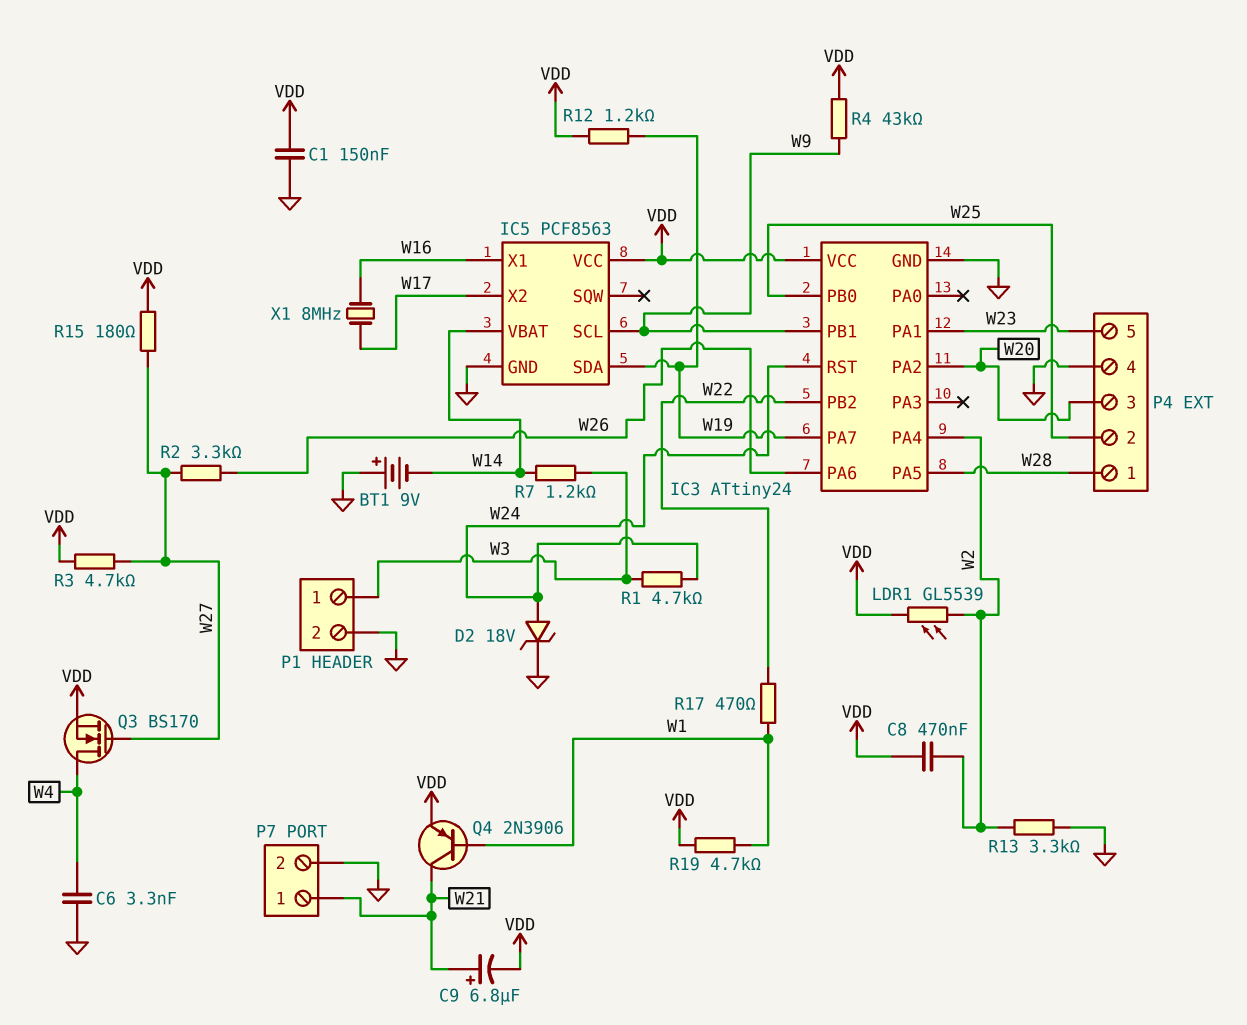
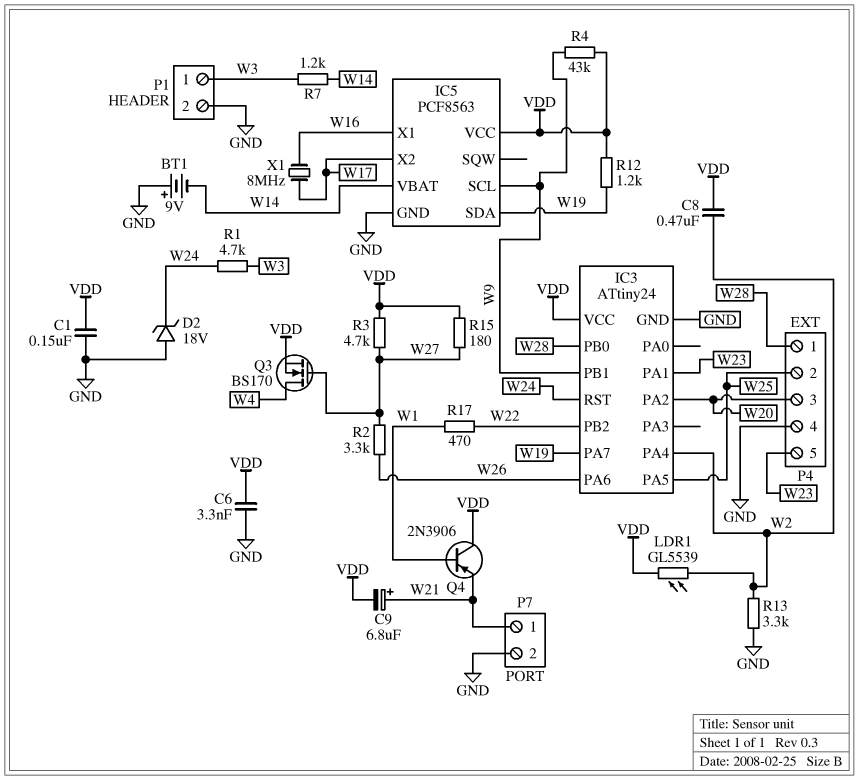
C6: 3.3nF (GND, W4) -> 3.3nF (GND, VDD)
D2: zener 18V (A W24, K GND) -> zener 18V (A GND, K W24)
IC3 pin PA5: W28 -> W25
IC3 pin PB0: W25 -> W28
Q4: PNP 2N3906 (B W1, C W21, E VDD) -> PNP 2N3906 (B W1, C VDD, E W21)
R19: 4.7k (VDD, W1) -> none

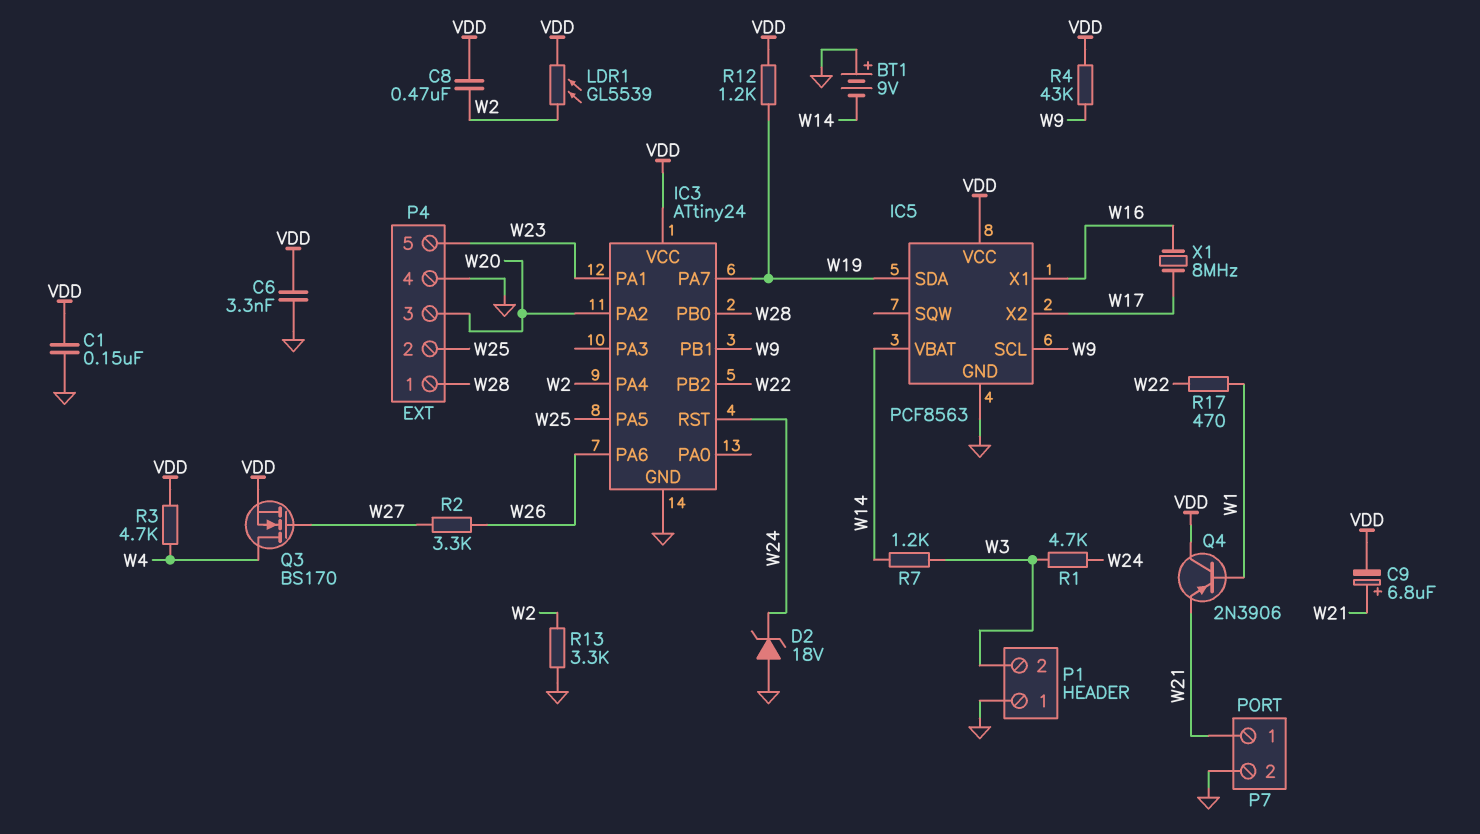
P1 pin 1: W3 -> GND
P1 pin 2: GND -> W3
R3: 4.7k (VDD, W27) -> 4.7k (VDD, W4)
R15: 180 (VDD, W27) -> none

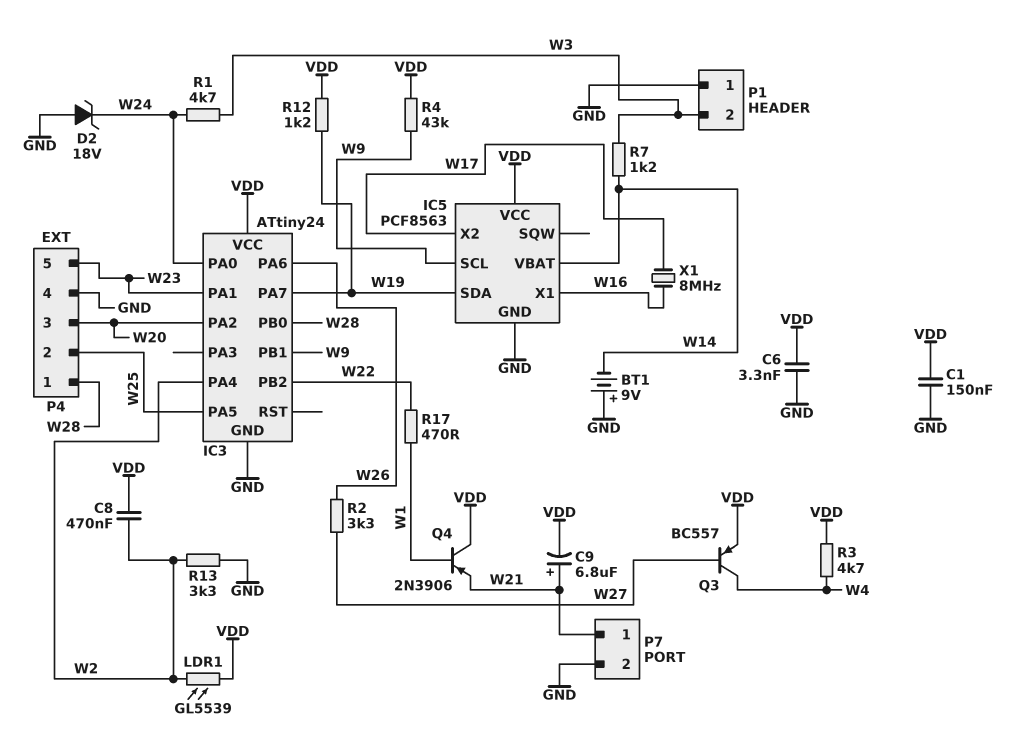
IC3 pin PA0: none -> W24
IC3 pin RST: W24 -> none
Q3: NMOS BS170 (G W27, D W4, S VDD) -> PNP BC557 (B W27, C W4, E VDD)

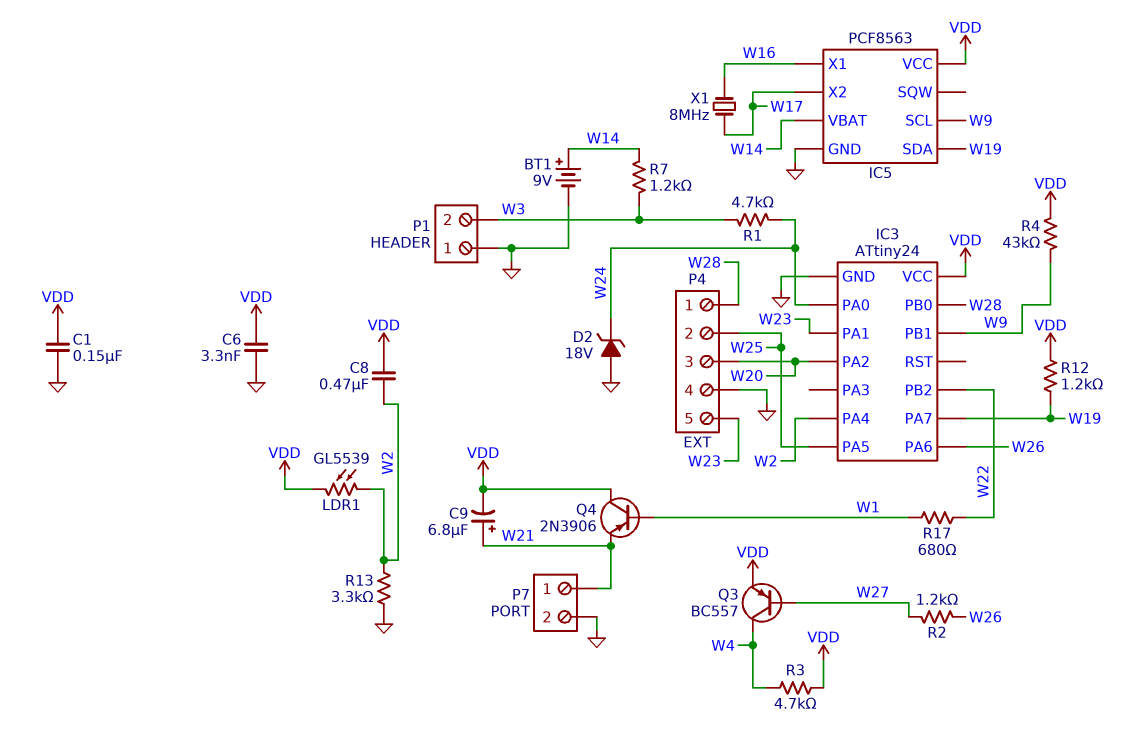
BT1: 9V (plus GND, minus W14) -> 9V (plus W14, minus GND)
R2: 3.3k (W26, W27) -> 1.2k (W26, W27)
R17: 470 (W1, W22) -> 680 (W1, W22)

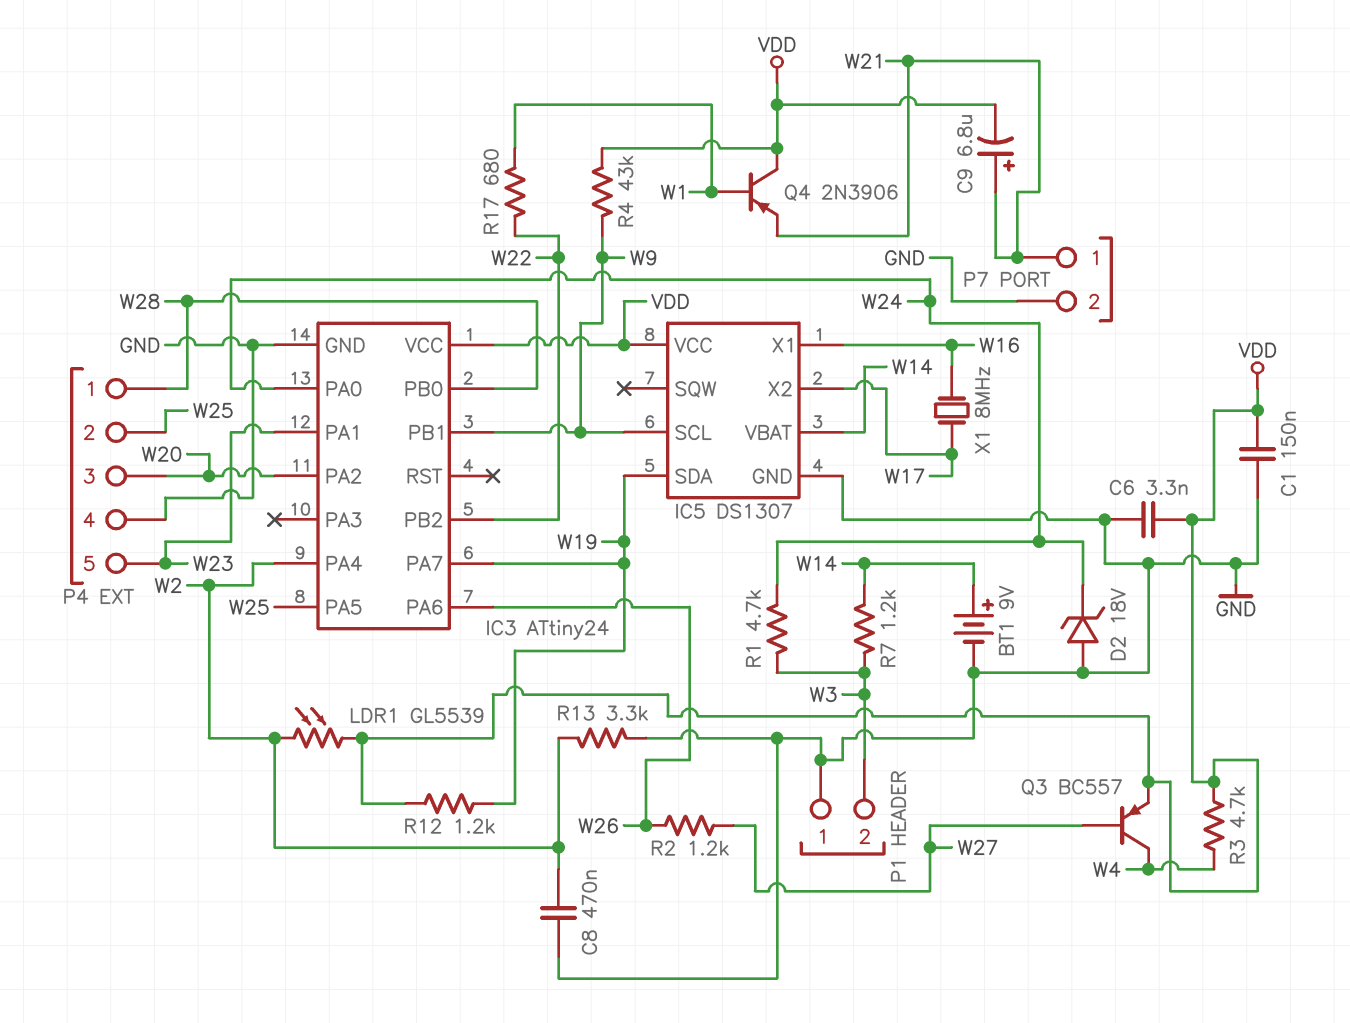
C8: 470nF (VDD, W2) -> 470nF (GND, W2)
IC5: PCF8563 -> DS1307

